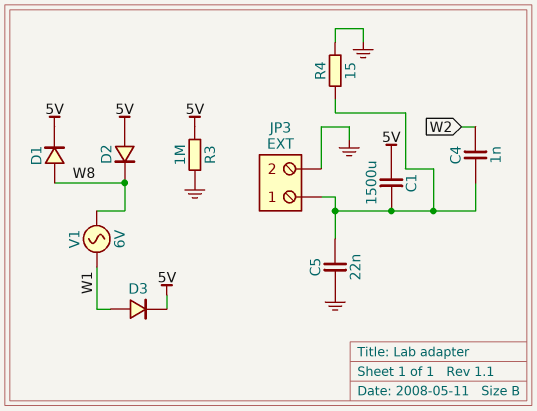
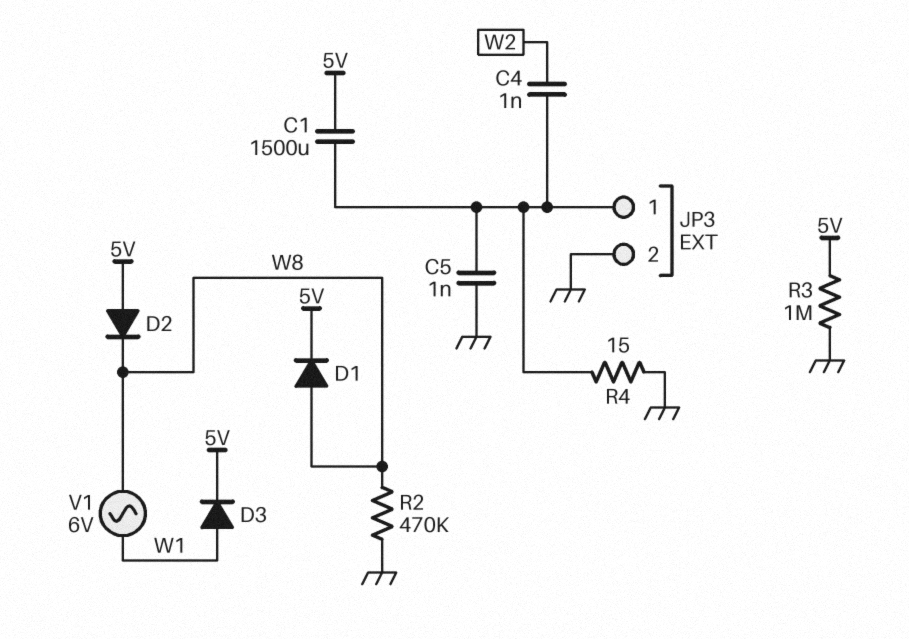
C5: 22nF (GND, JP3/1) -> 1nF (GND, JP3/1)
R2: none -> 470k (GND, W8)

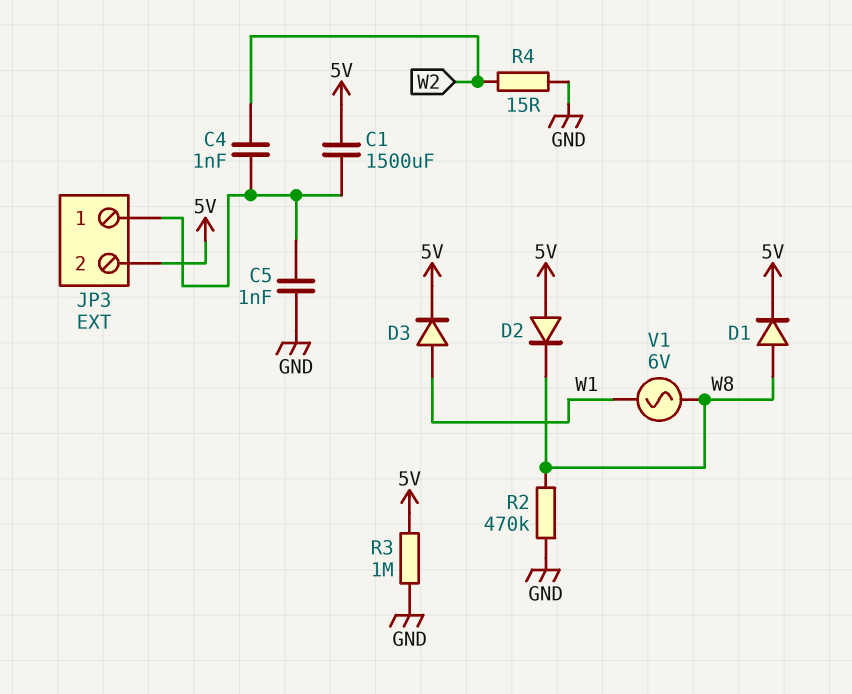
JP3 pin 2: GND -> 5V
R4: 15 (GND, JP3/1) -> 15 (GND, W2)

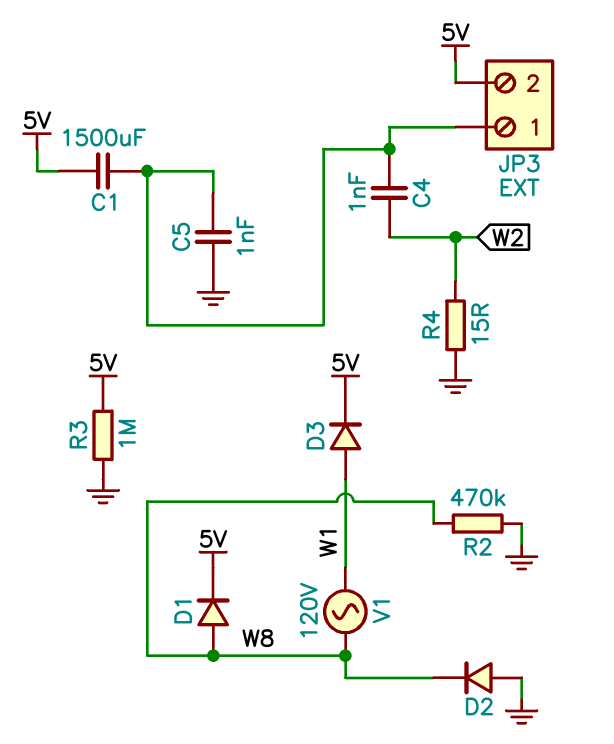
D2: diode (A 5V, K W8) -> diode (A GND, K W8)
V1: AC 6V (W1, W8) -> AC 120V (W1, W8)

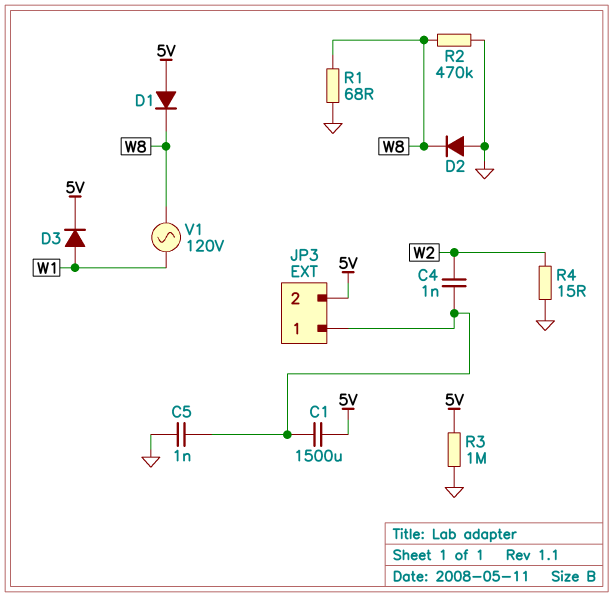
D1: diode (A W8, K 5V) -> diode (A 5V, K W8)
R1: none -> 68 (GND, W8)

